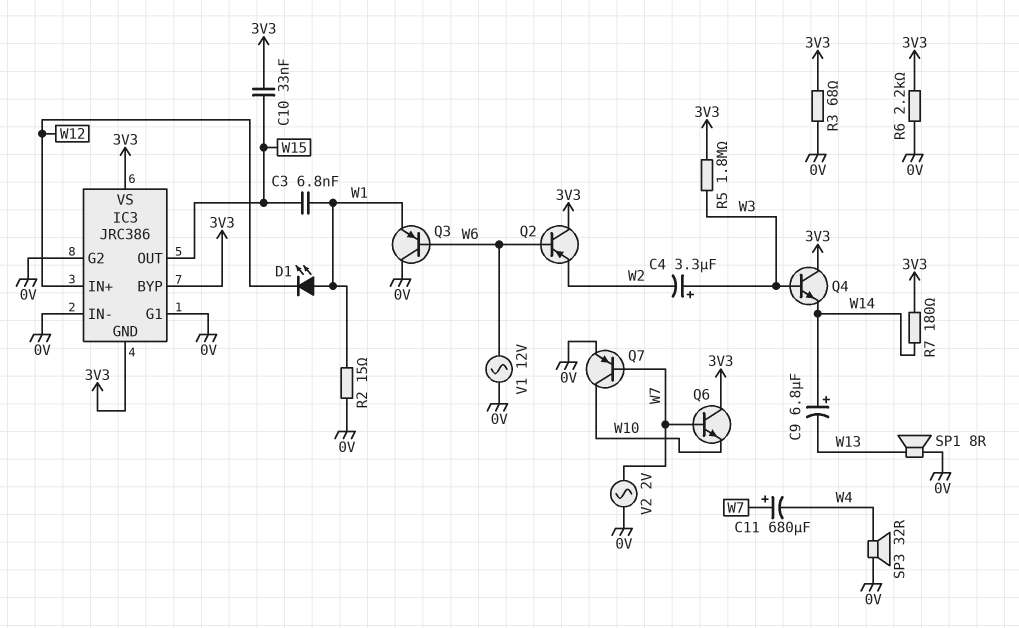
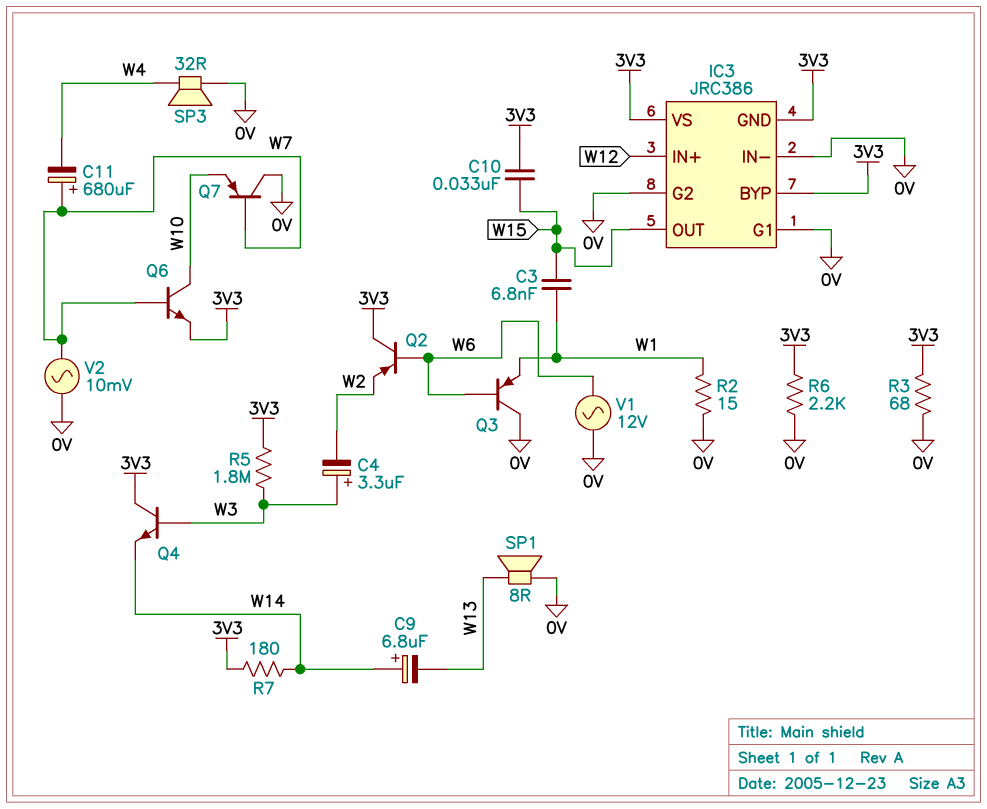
D1: LED (A W1, K W12) -> none
Q6: NPN (B W7, C 3V3, E W10) -> NPN (B W7, C W10, E 3V3)
Q7: PNP (B W7, C W10, E 0V) -> PNP (B W7, C 0V, E W10)
V2: AC 2V (0V, W7) -> AC 10mV (0V, W7)

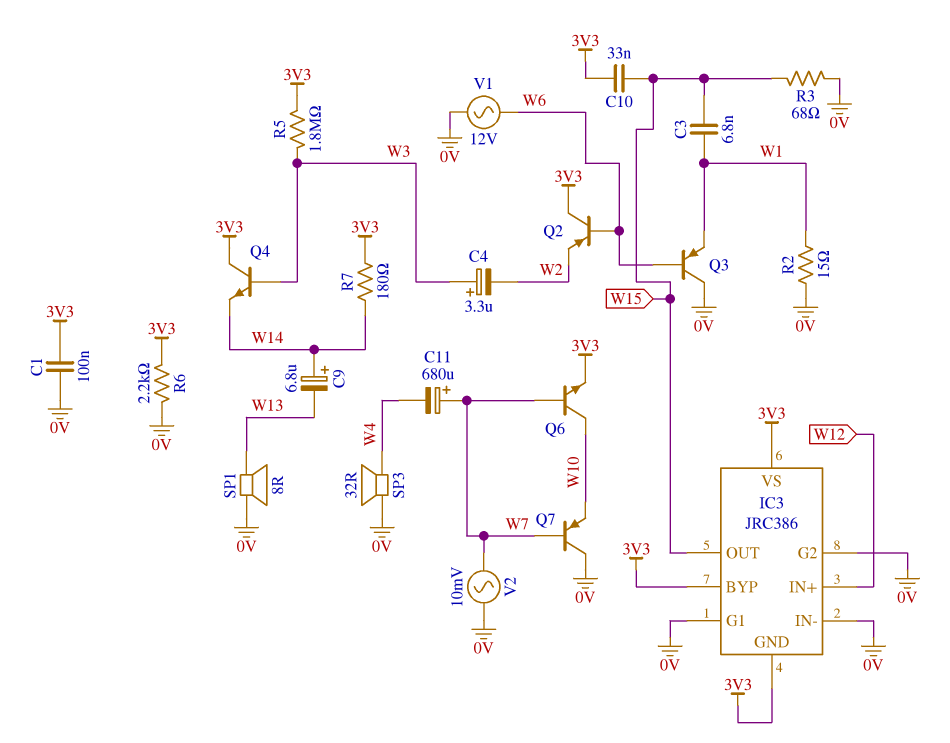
C1: none -> 100nF (0V, 3V3)
R3: 68 (0V, 3V3) -> 68 (0V, W15)

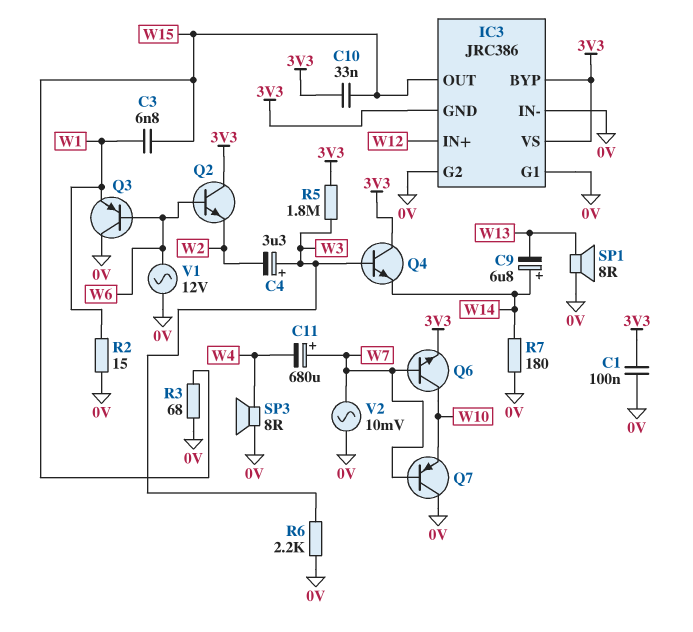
Q2: PNP (B W6, C 3V3, E W2) -> NPN (B W6, C 3V3, E W2)
R6: 2.2k (0V, 3V3) -> 2.2k (0V, W3)
R7: 180 (3V3, W14) -> 180 (0V, W14)
SP3: speaker 32R (0V, W4) -> speaker 8R (0V, W4)

